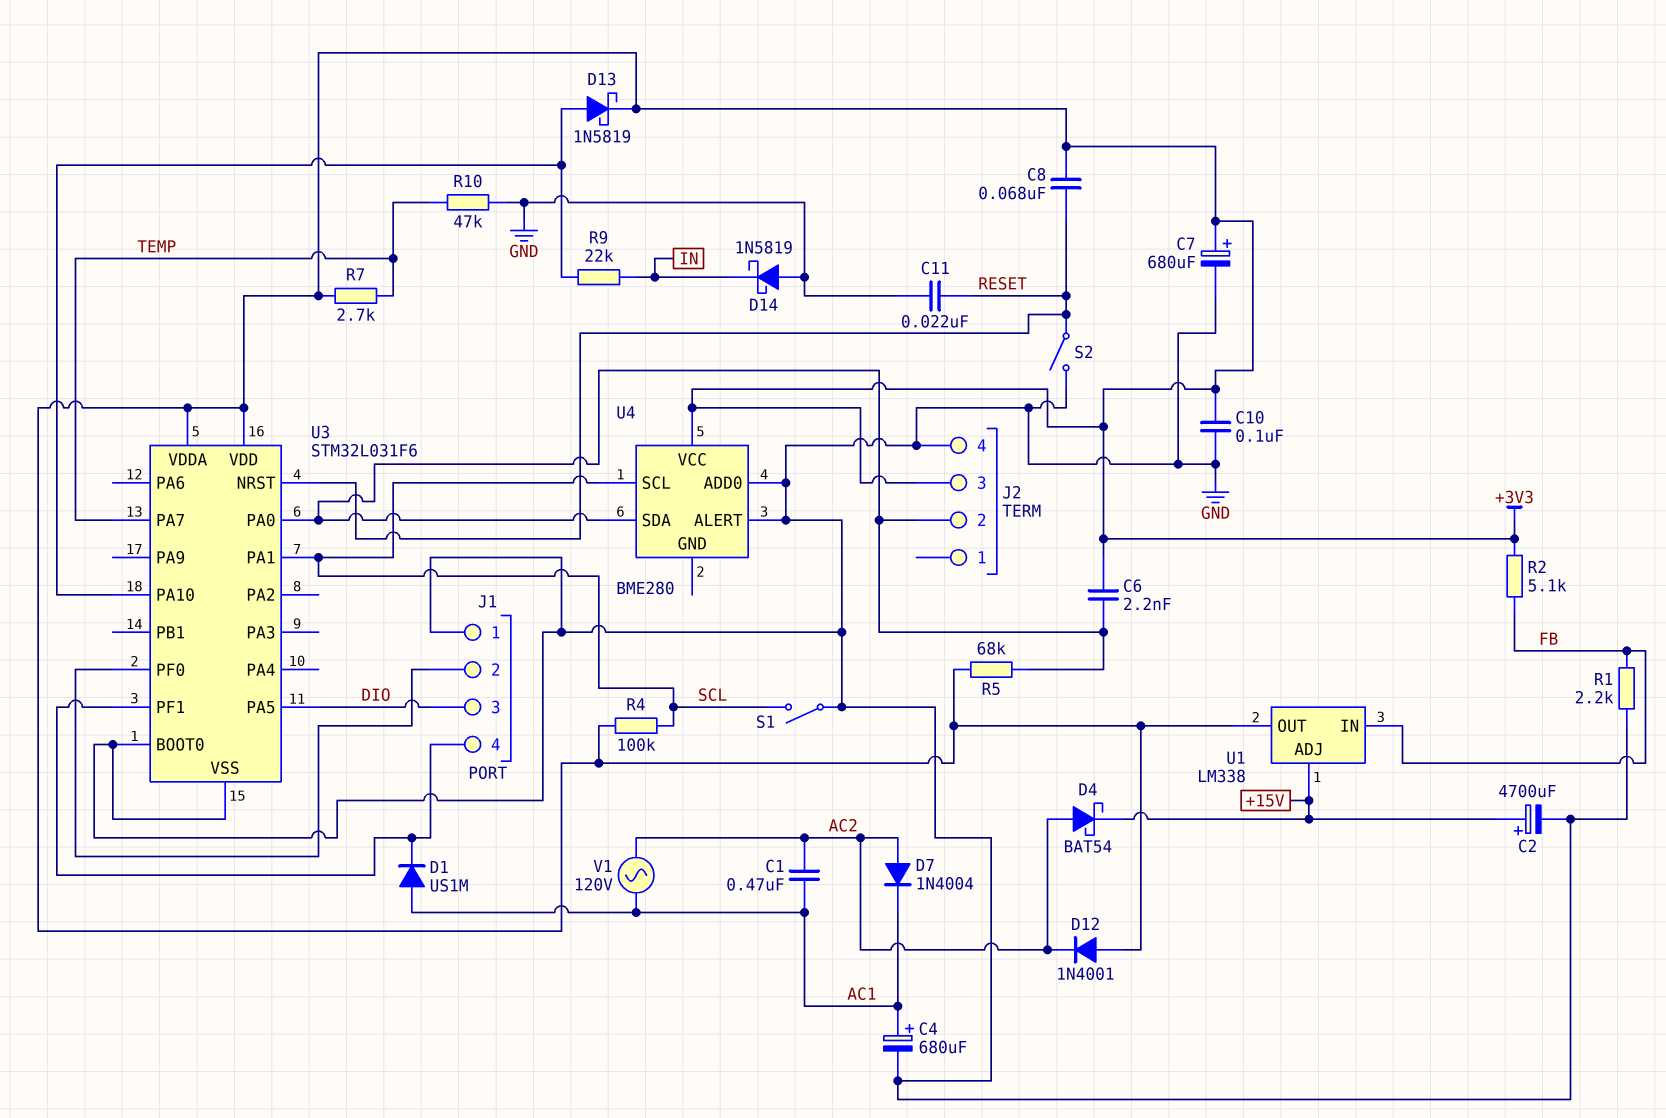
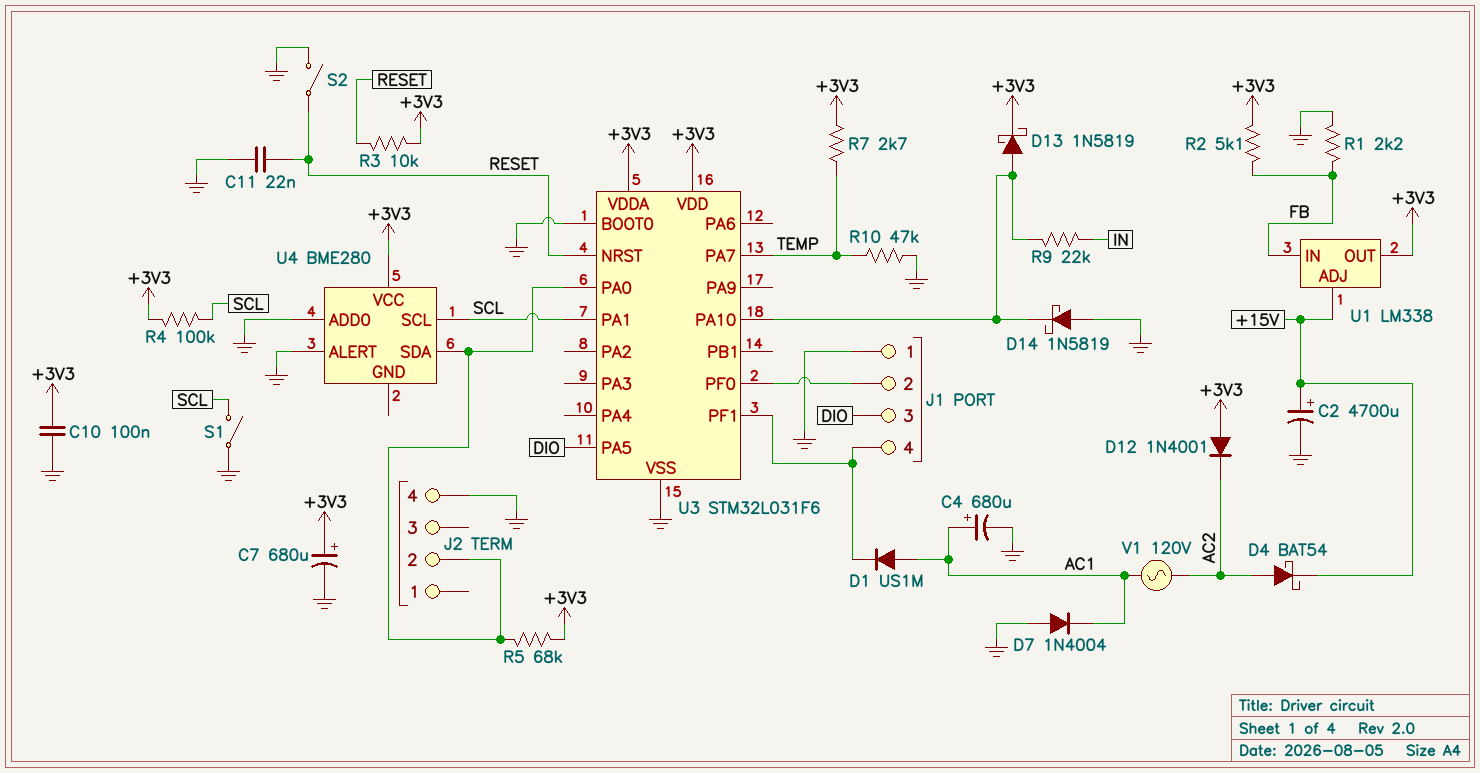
C1: 470nF (AC1, AC2) -> none
C6: 2.2nF (+3V3, J2/2) -> none
C8: 68nF (+3V3, RESET) -> none
D7: diode 1N4004 (A AC2, K AC1) -> diode 1N4004 (A GND, K AC1)
D14: schottky 1N5819 (A GND, K IN) -> schottky 1N5819 (A GND, K U3/PA10)
J2 pin 3: +3V3 -> none
R3: none -> 10k (+3V3, RESET)

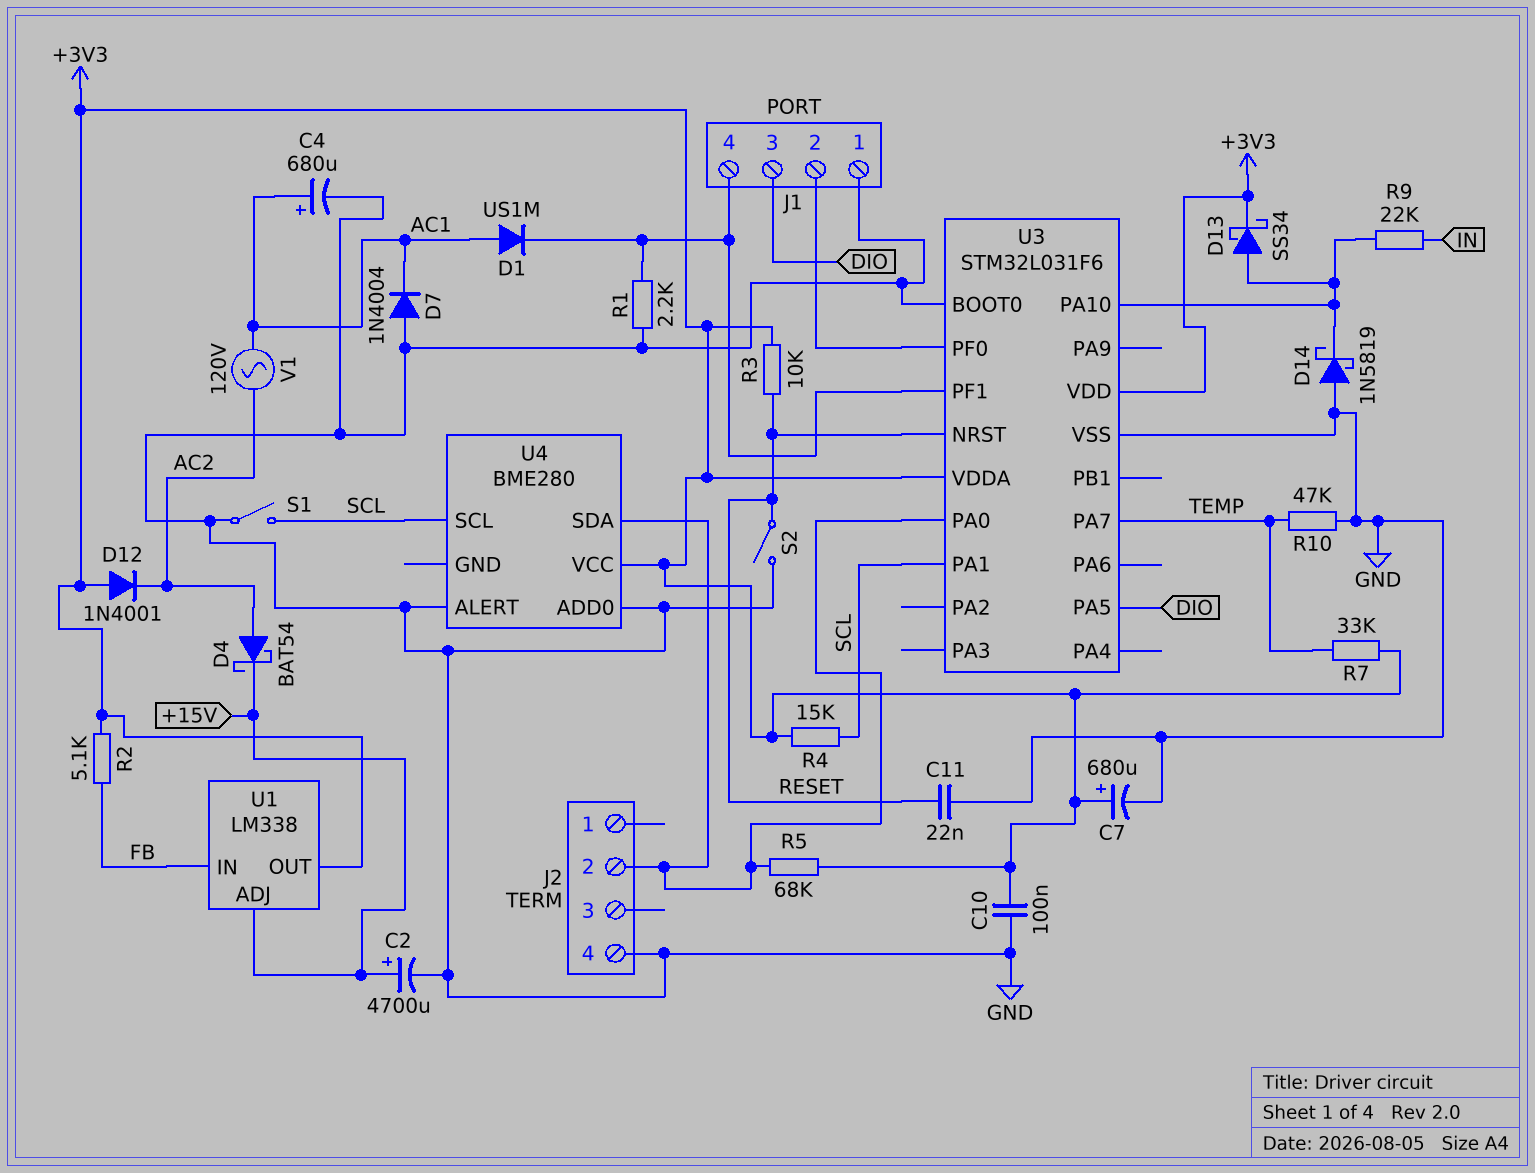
D13: schottky 1N5819 (A U3/PA10, K +3V3) -> schottky SS34 (A U3/PA10, K +3V3)
R1: 2.2k (FB, GND) -> 2.2k (GND, J1/4)
R4: 100k (+3V3, SCL) -> 15k (+3V3, SCL)
R7: 2.7k (+3V3, TEMP) -> 33k (+3V3, TEMP)

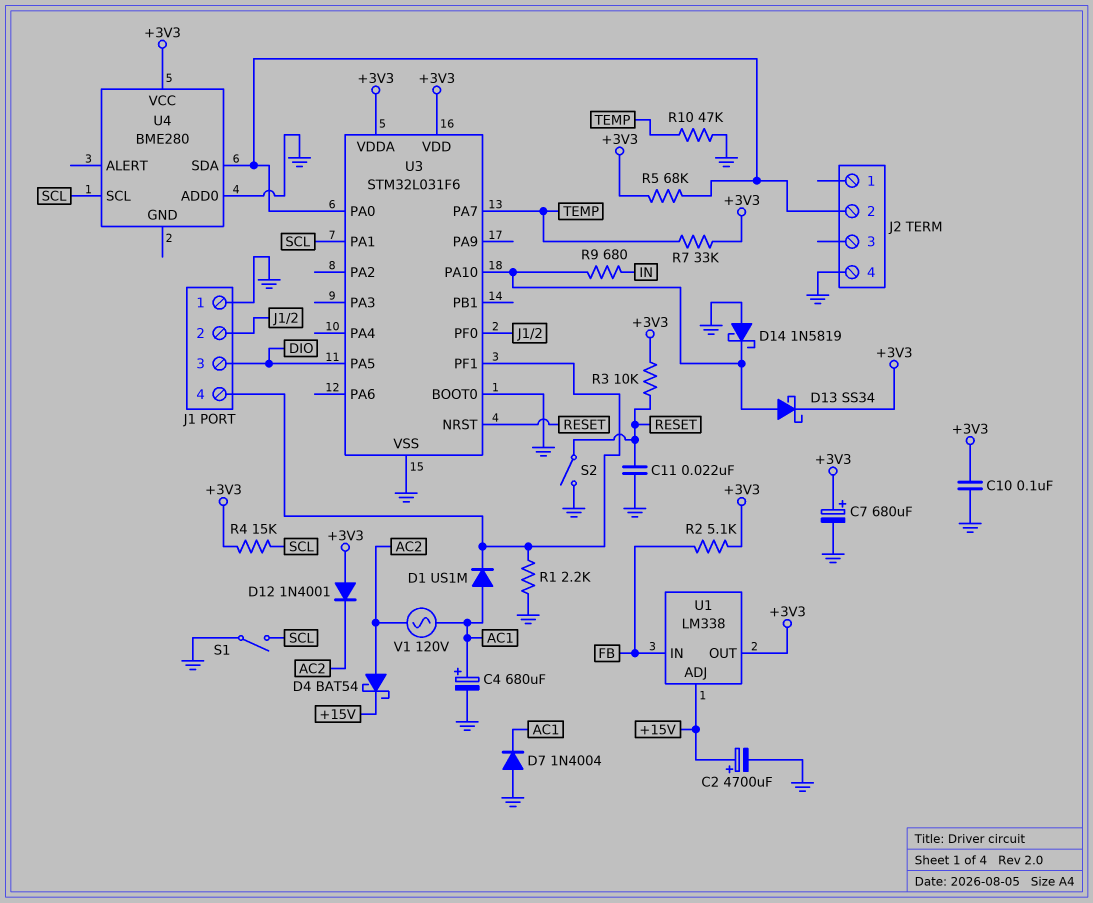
R9: 22k (IN, U3/PA10) -> 680 (IN, U3/PA10)
U4 pin ALERT: GND -> none

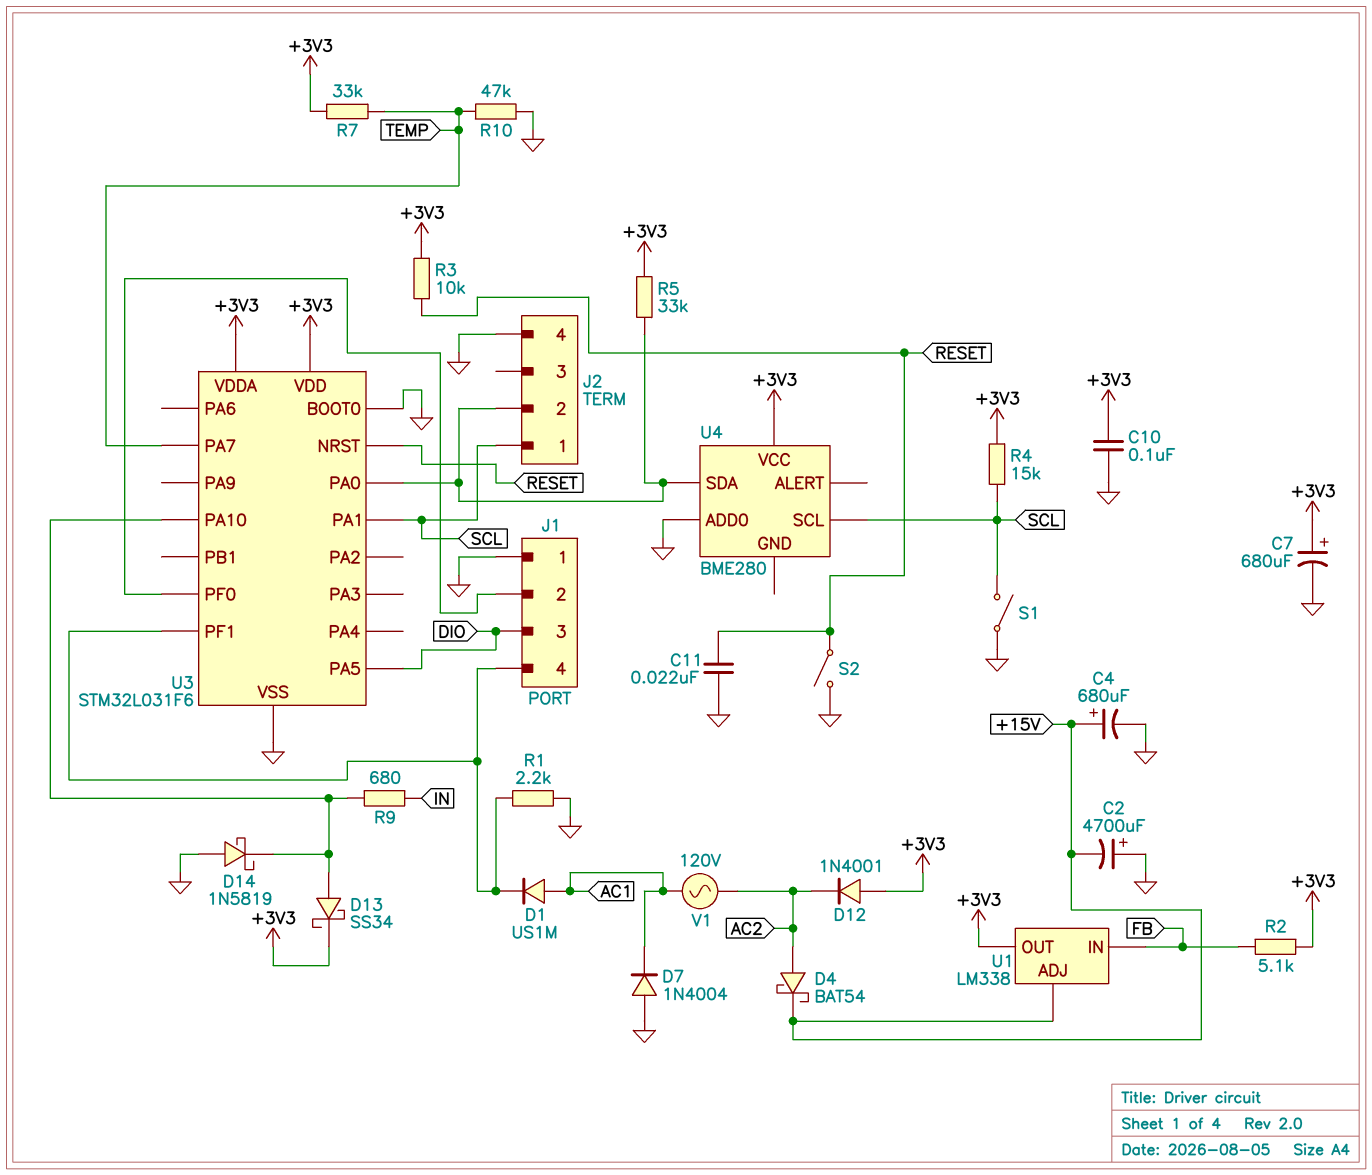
C2: 4700uF (plus +15V, minus GND) -> 4700uF (plus GND, minus +15V)
C4: 680uF (plus AC1, minus GND) -> 680uF (plus +15V, minus GND)
J2 pin 1: none -> SCL
R5: 68k (+3V3, J2/2) -> 33k (+3V3, J2/2)

